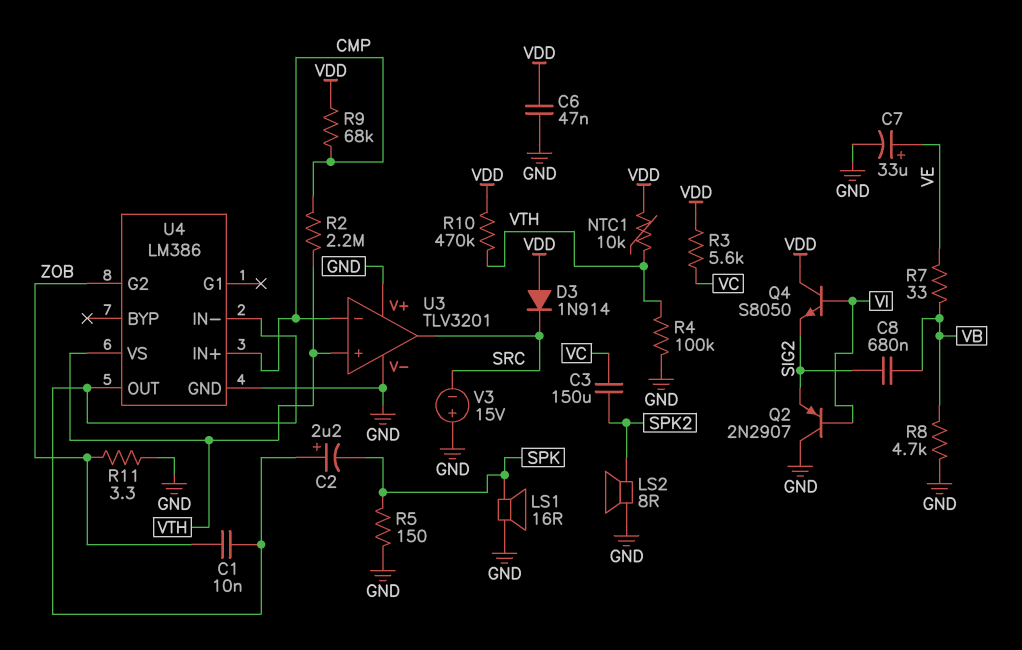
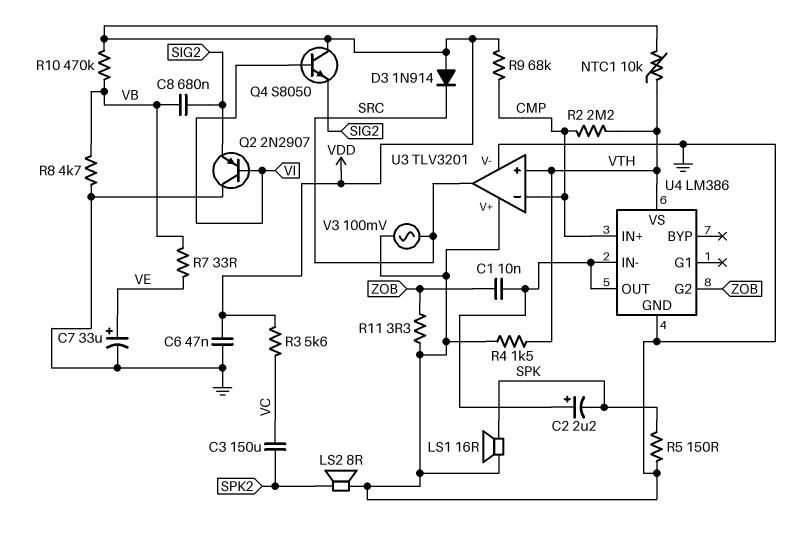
R4: 100k (GND, VTH) -> 1.5k (GND, VTH)
R10: 470k (VDD, VTH) -> 470k (VB, VDD)
V3: 15V (plus GND, minus SRC) -> AC 100mV (GND, SRC)

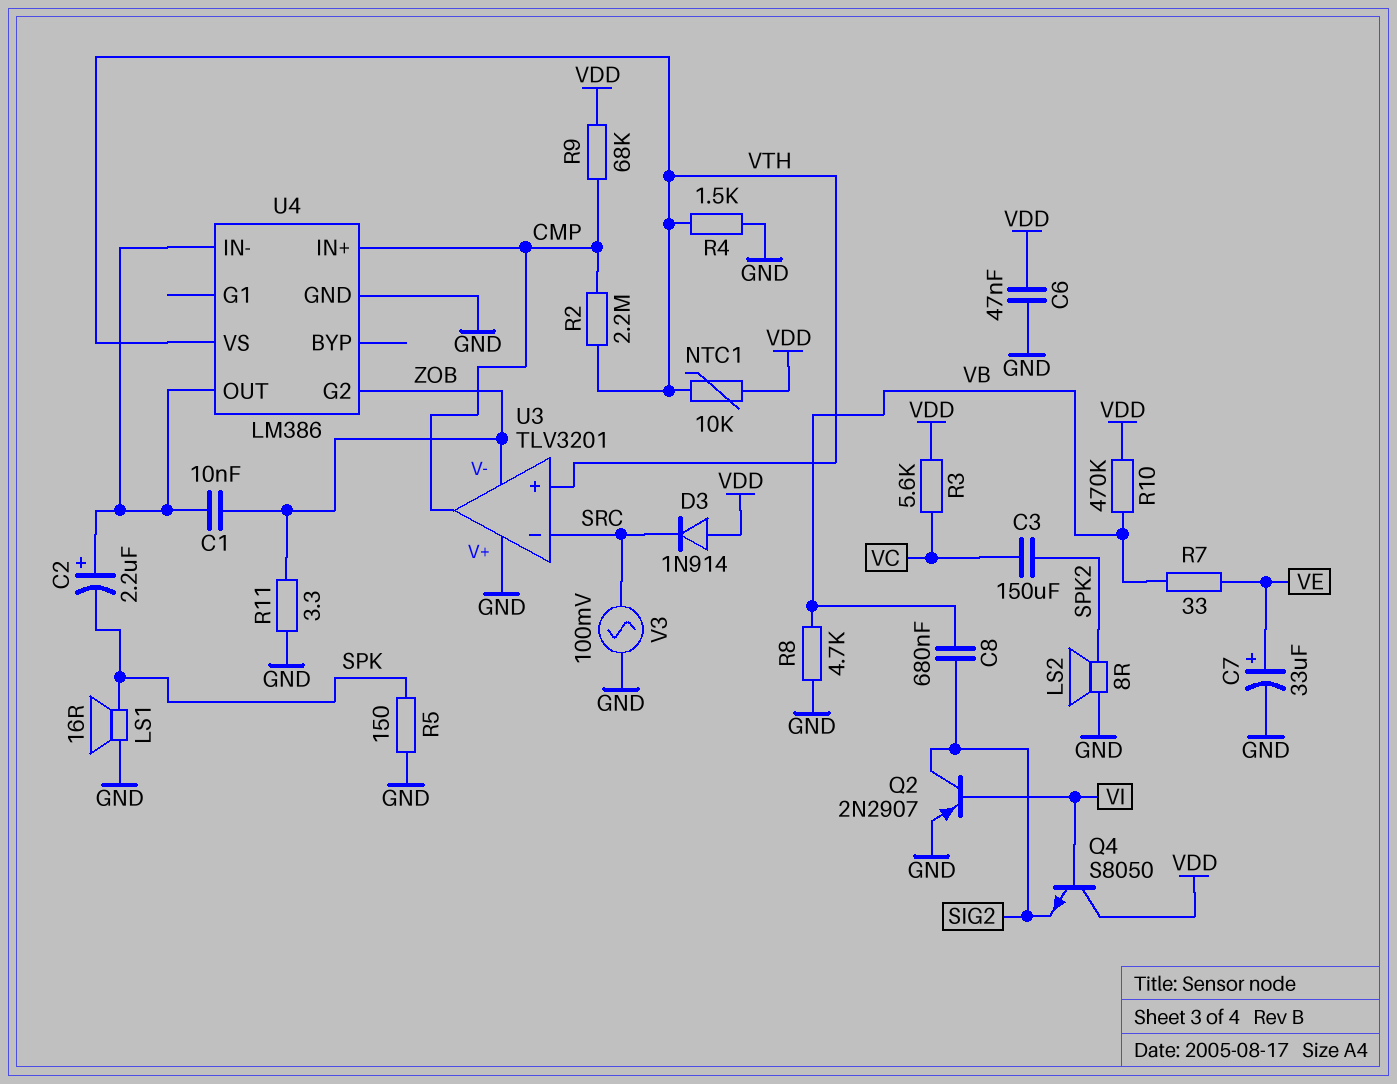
Q2: PNP 2N2907 (B VI, C GND, E SIG2) -> PNP 2N2907 (B VI, C SIG2, E GND)
U3 pin V-: GND -> ZOB
U3 pin in-: CMP -> SRC
U3 pin out: SRC -> CMP

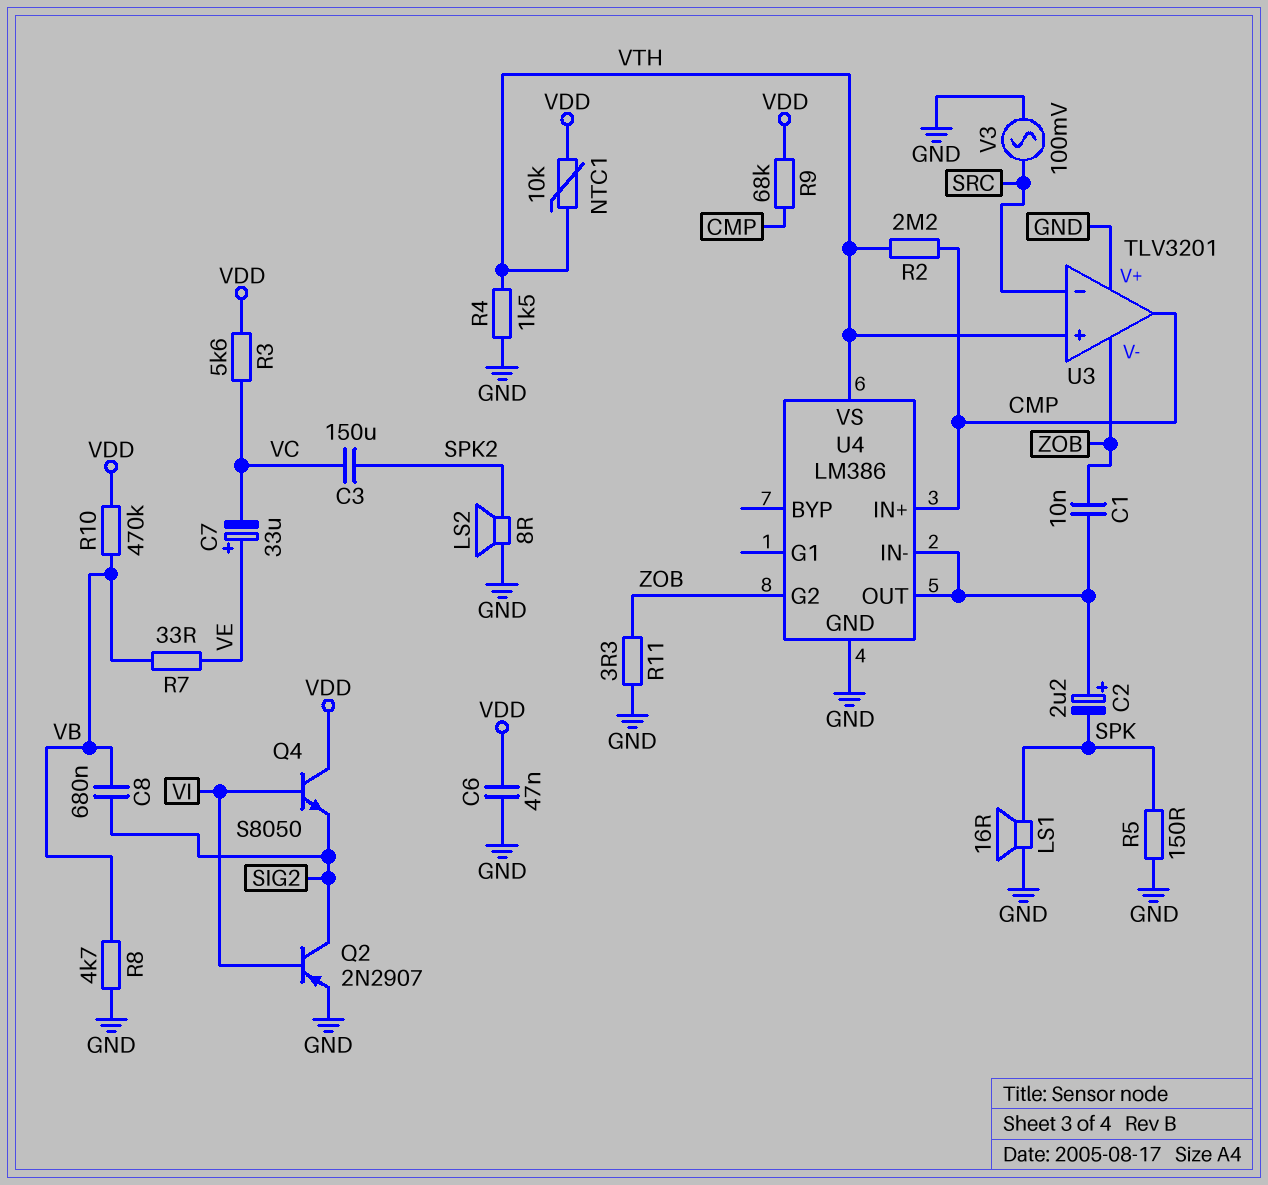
C7: 33uF (plus VE, minus GND) -> 33uF (plus VE, minus VC)
D3: diode 1N914 (A VDD, K SRC) -> none

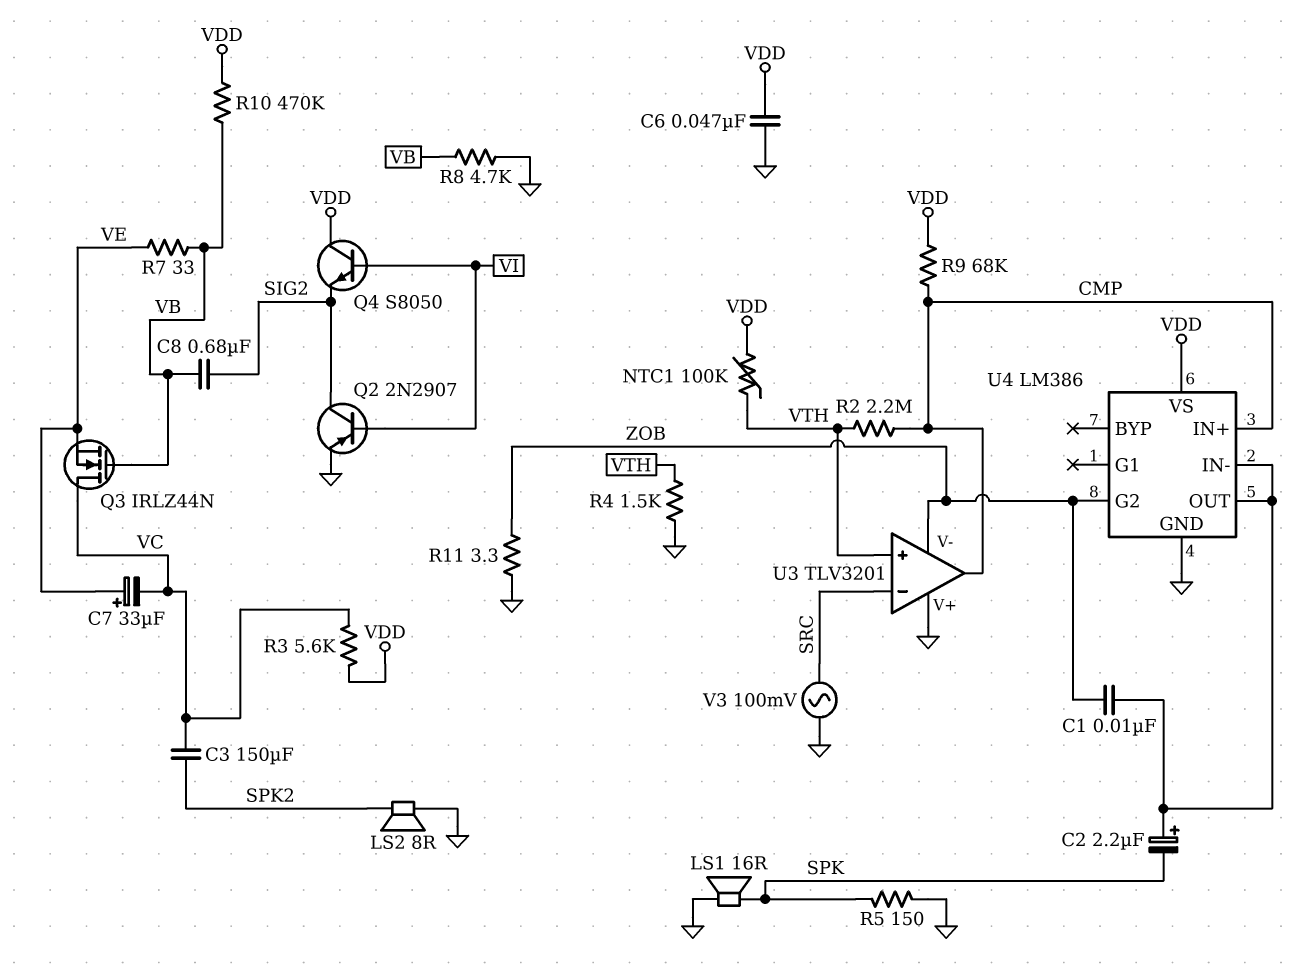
NTC1: 10k (VDD, VTH) -> 100k (VDD, VTH)
Q3: none -> NMOS IRLZ44N (G VB, D VC, S VE)
U4 pin VS: VTH -> VDD

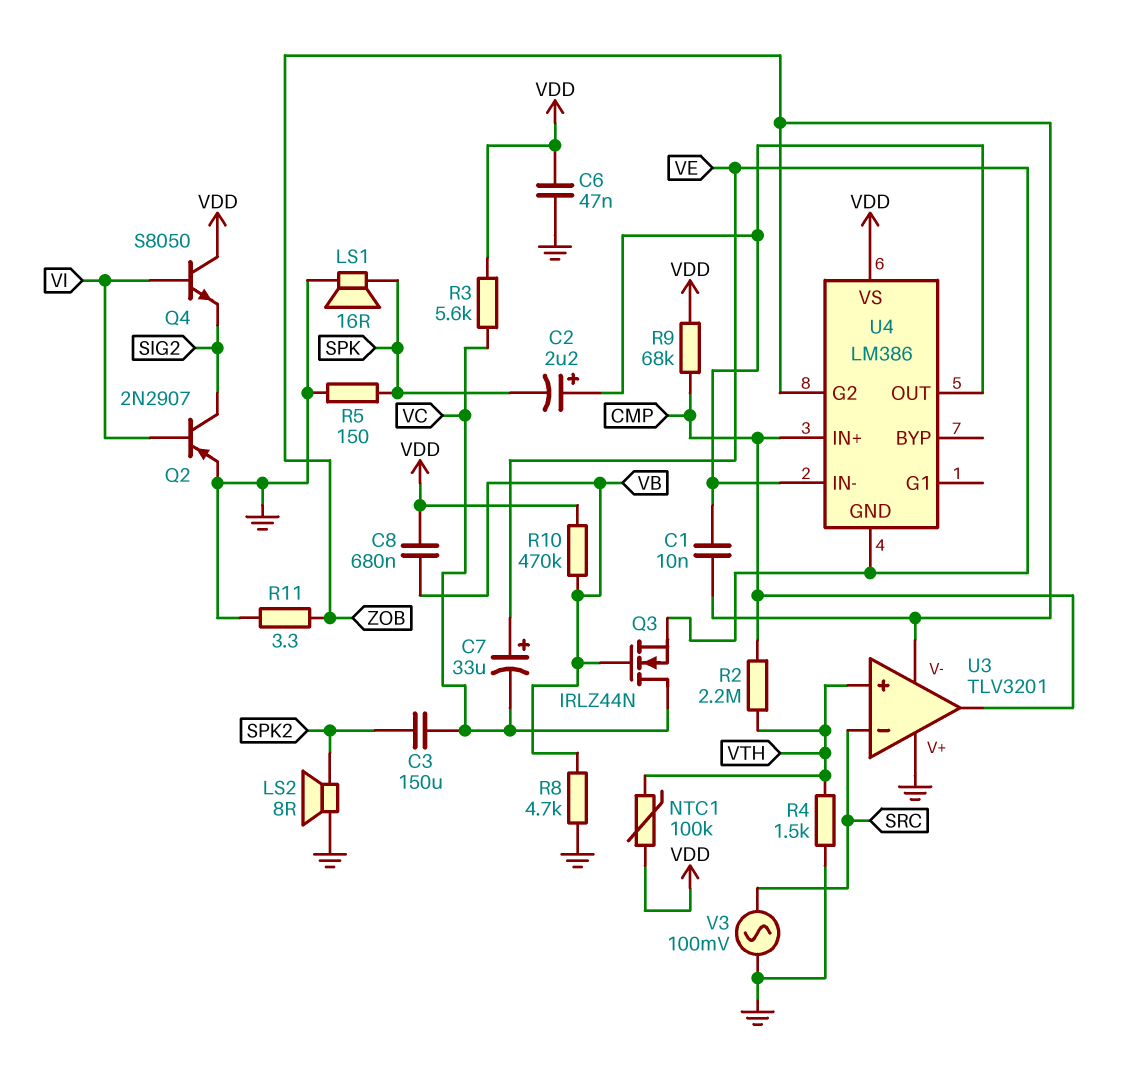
C8: 680nF (SIG2, VB) -> 680nF (VB, VDD)
R7: 33 (VB, VE) -> none
U4 pin GND: GND -> VE

